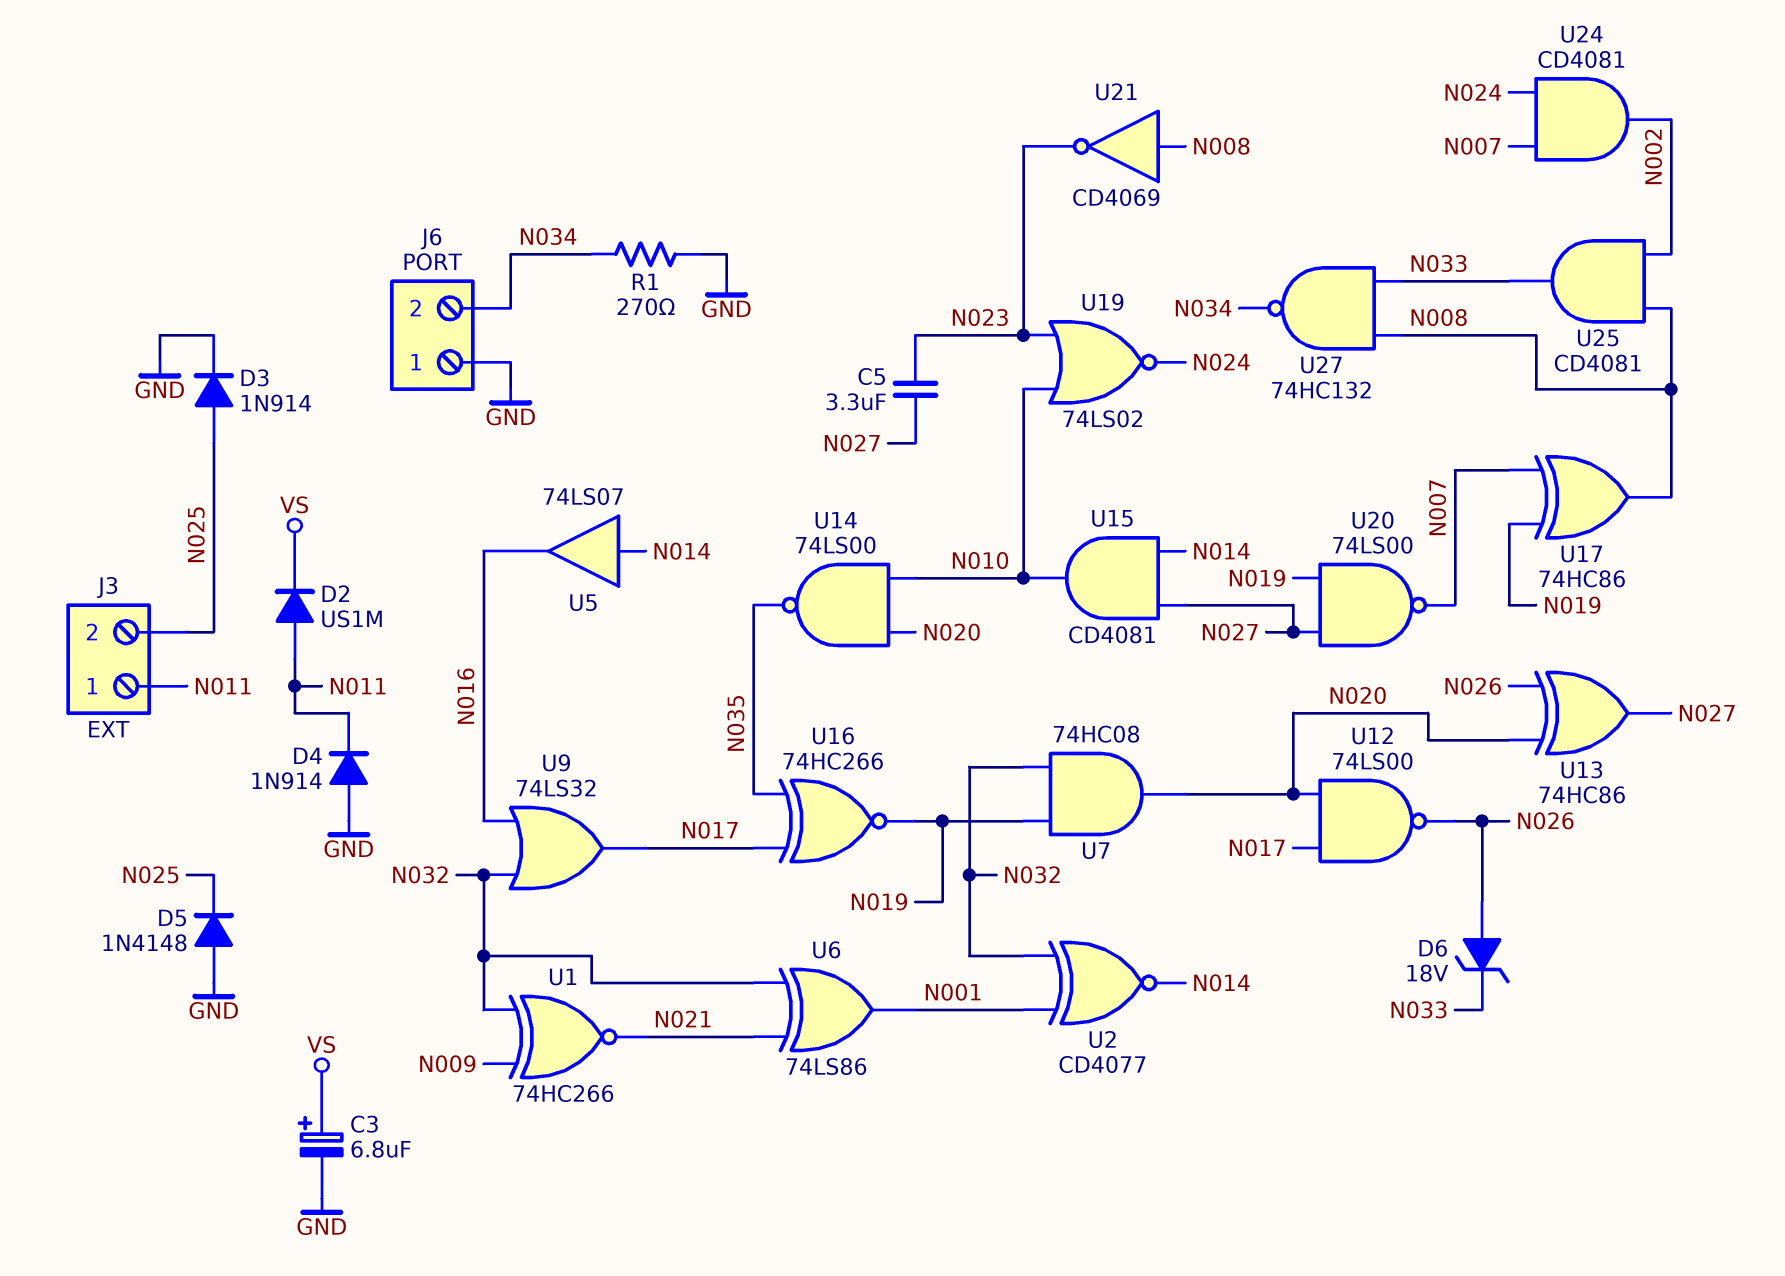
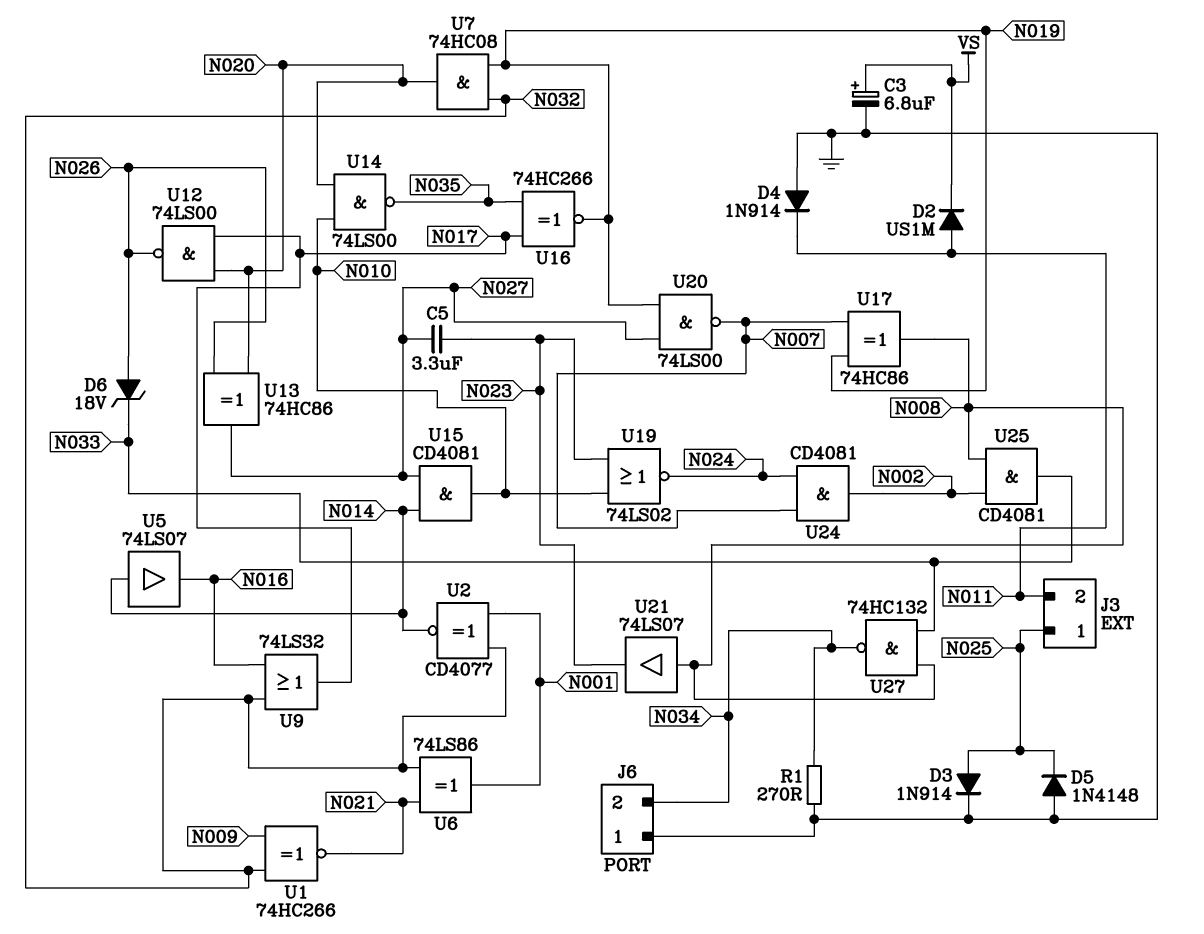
J3 pin 1: N011 -> N025
J3 pin 2: N025 -> N011
U21: NOT CD4069 (in N008, out N023) -> buffer 74LS07 (in N008, out N023)

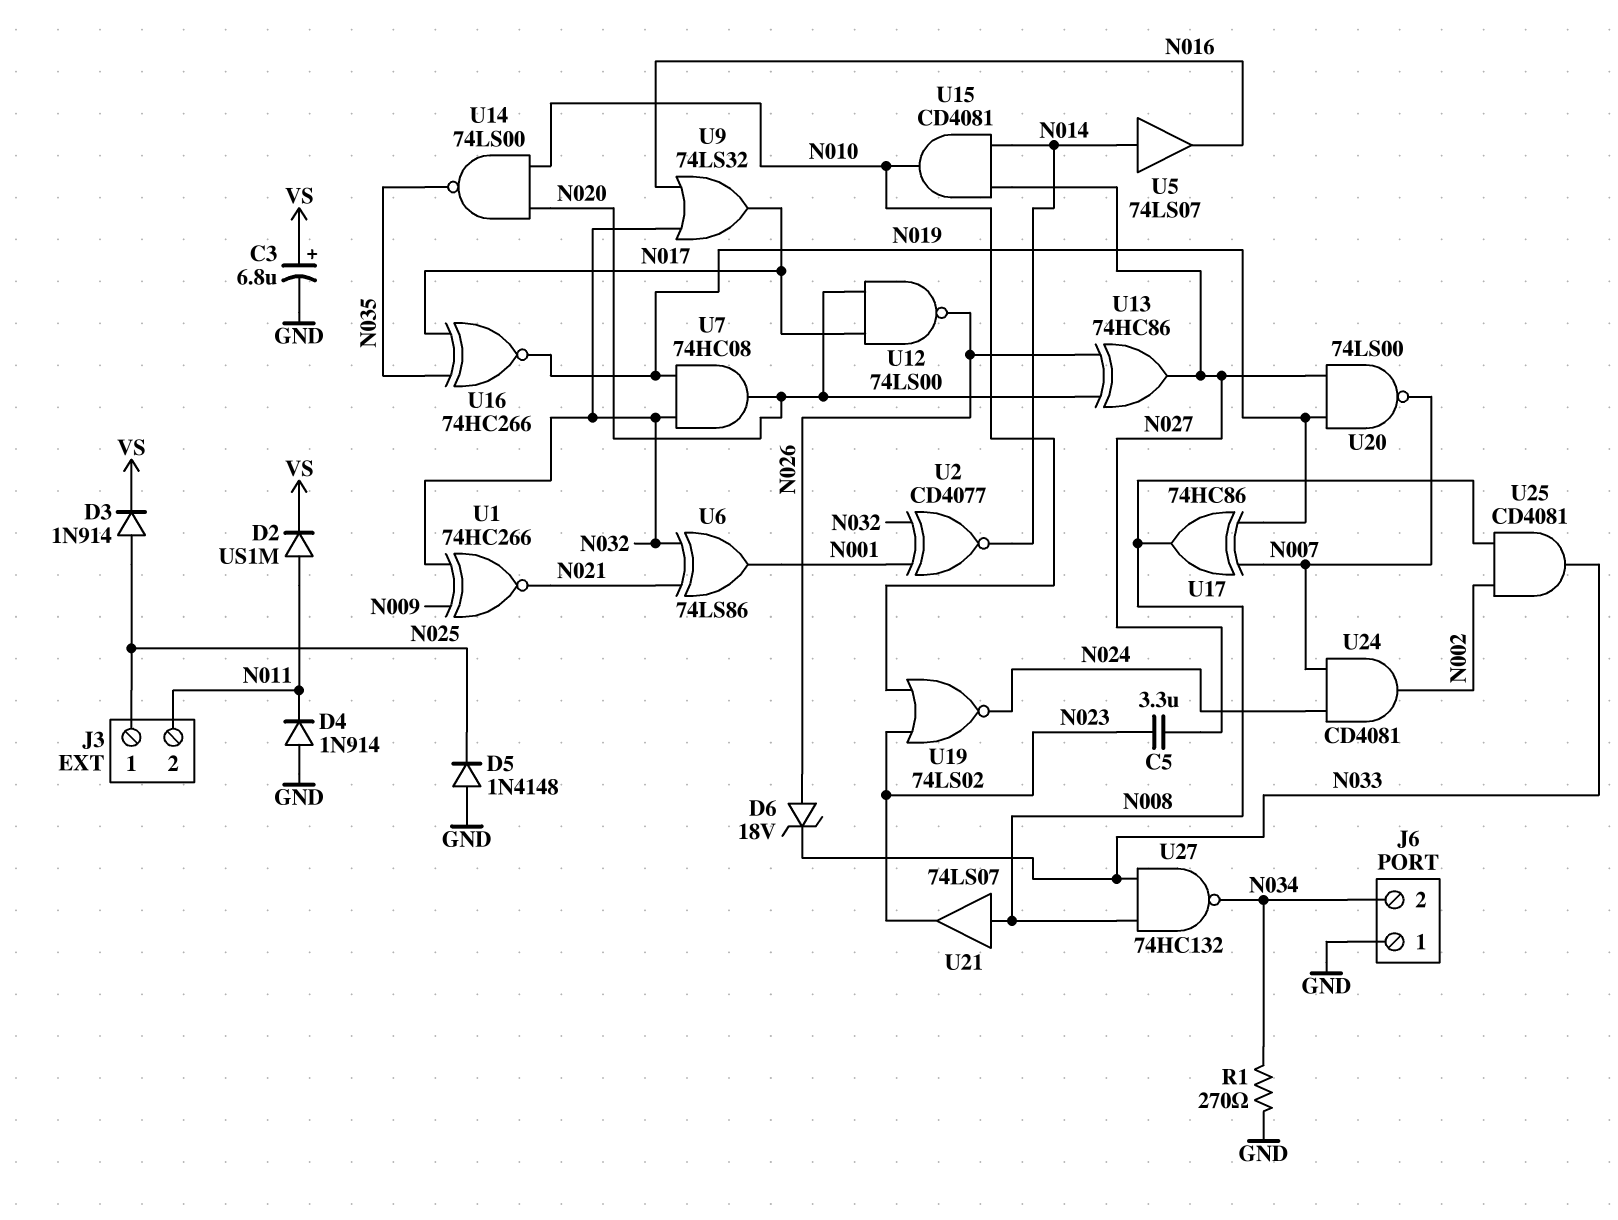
D3: diode 1N914 (A N025, K GND) -> diode 1N914 (A N025, K VS)

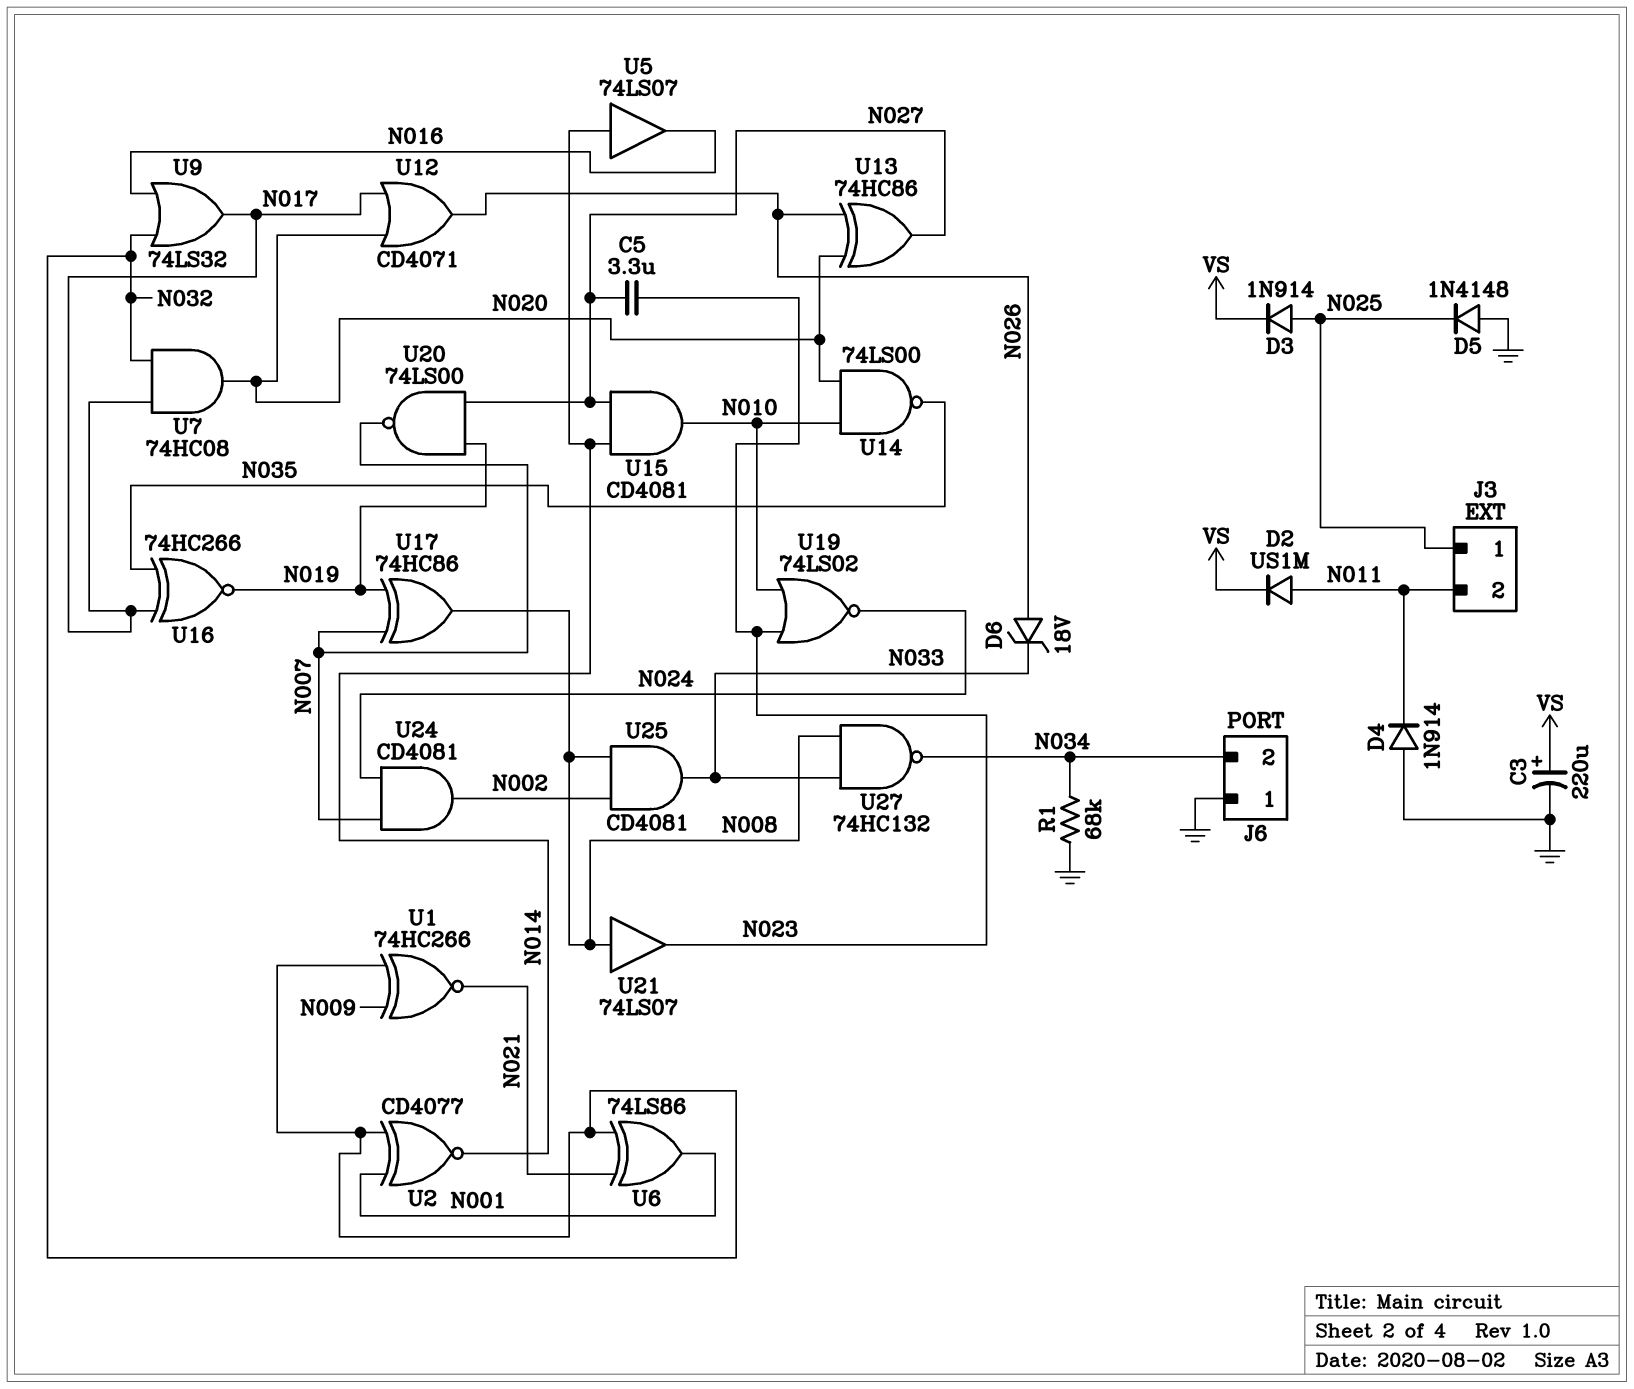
C3: 6.8uF (plus VS, minus GND) -> 220uF (plus VS, minus GND)
R1: 270 (GND, N034) -> 68k (GND, N034)
U7: AND 74HC08 (in N019, in N032, out N020) -> AND 74HC08 (in N017, in N032, out N020)
U12: NAND 74LS00 (in N017, in N020, out N026) -> OR CD4071 (in N017, in N020, out N026)

